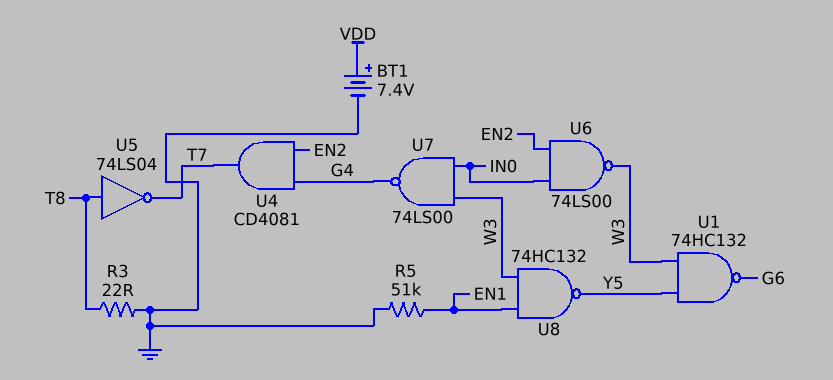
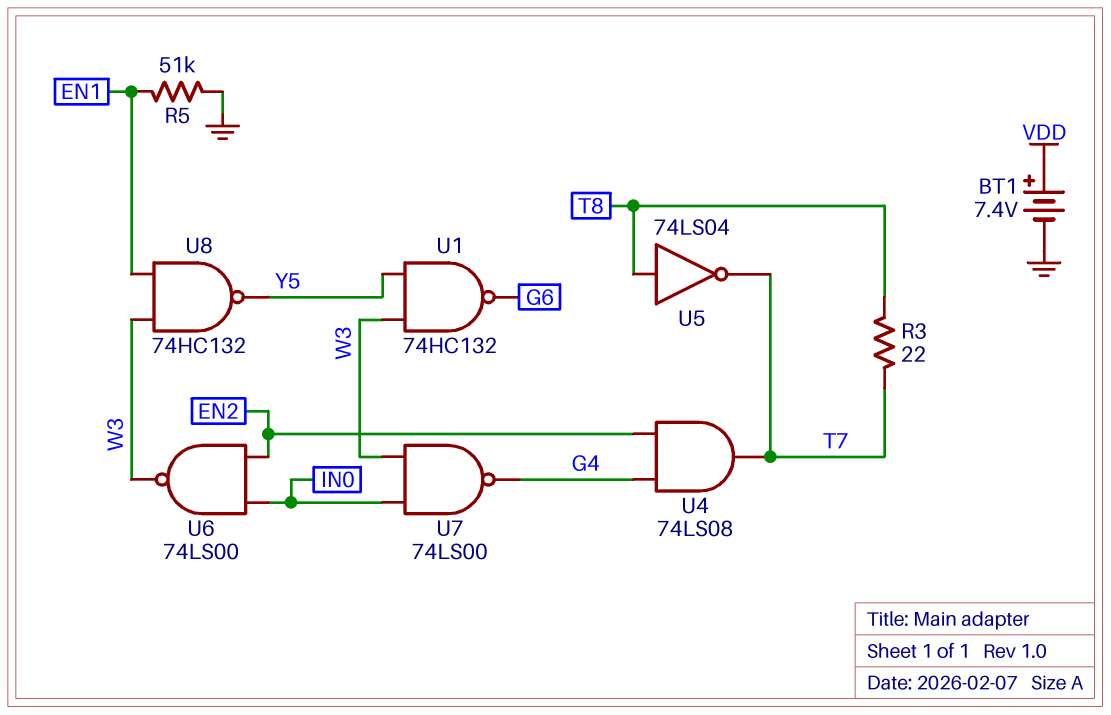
R3: 22 (GND, T8) -> 22 (T7, T8)
U4: AND CD4081 (in EN2, in G4, out T7) -> AND 74LS08 (in EN2, in G4, out T7)

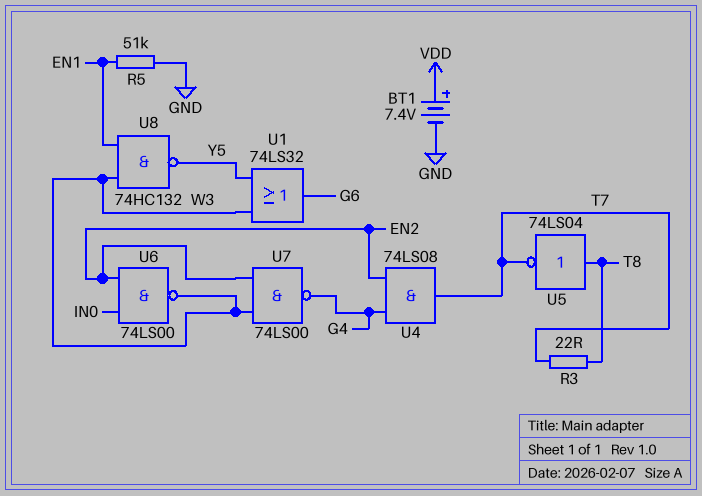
U1: NAND 74HC132 (in W3, in Y5, out G6) -> OR 74LS32 (in W3, in Y5, out G6)
U7: NAND 74LS00 (in IN0, in W3, out G4) -> NAND 74LS00 (in EN2, in W3, out G4)

